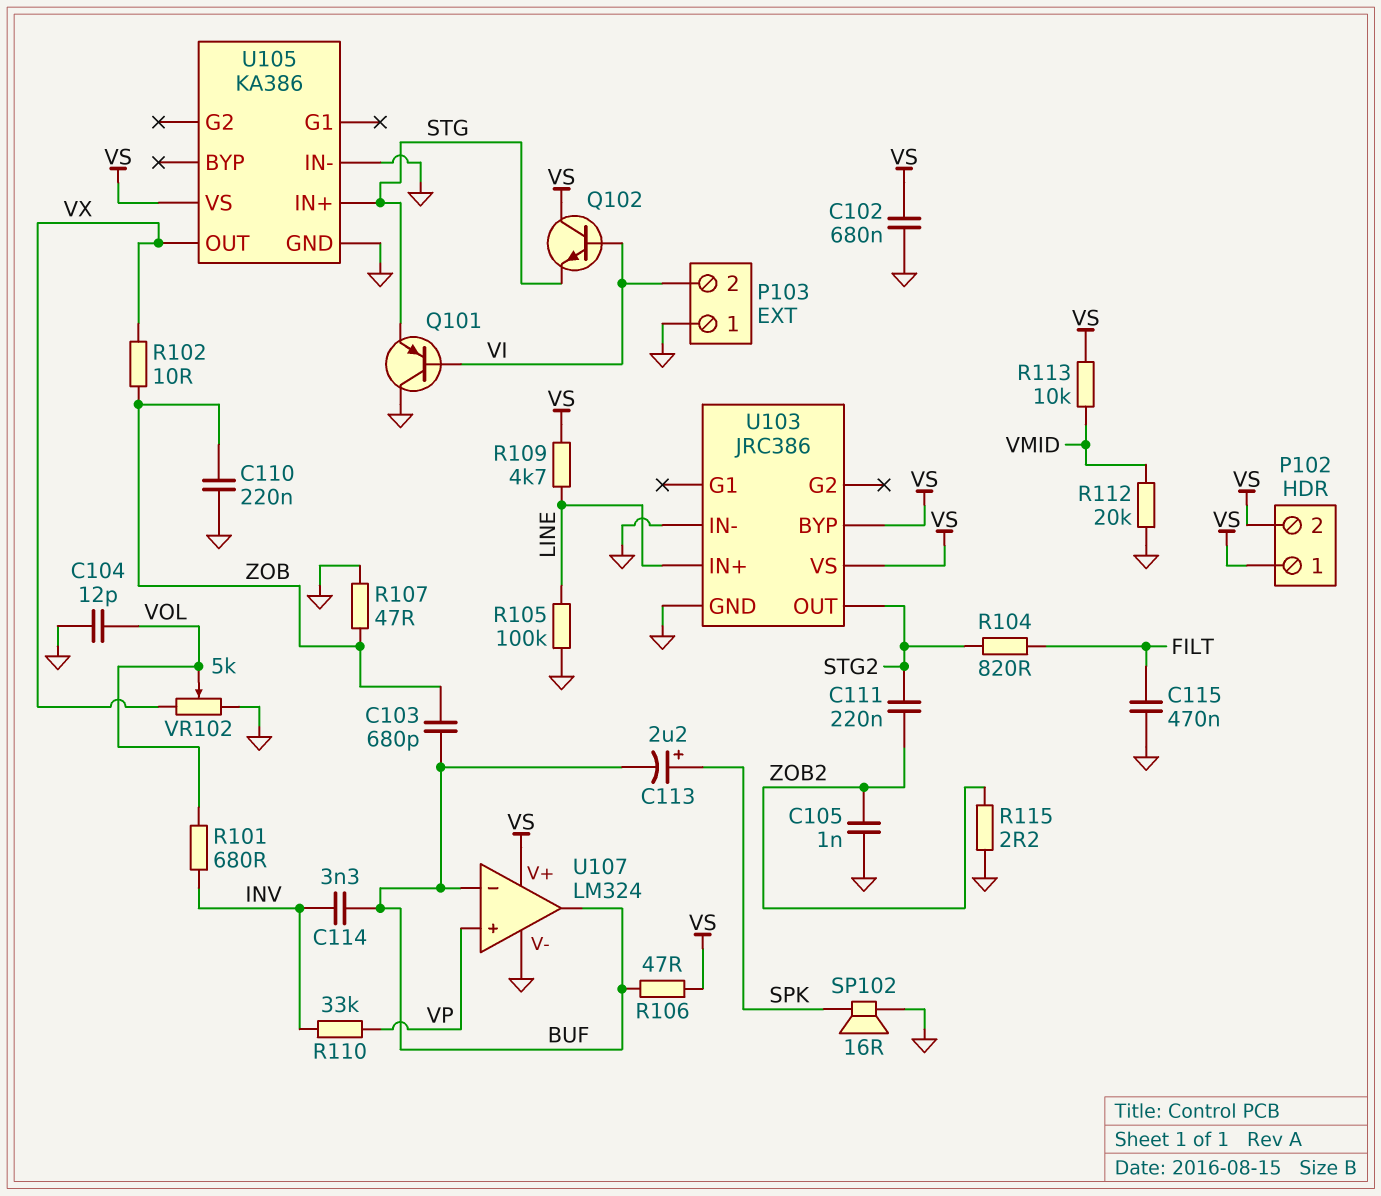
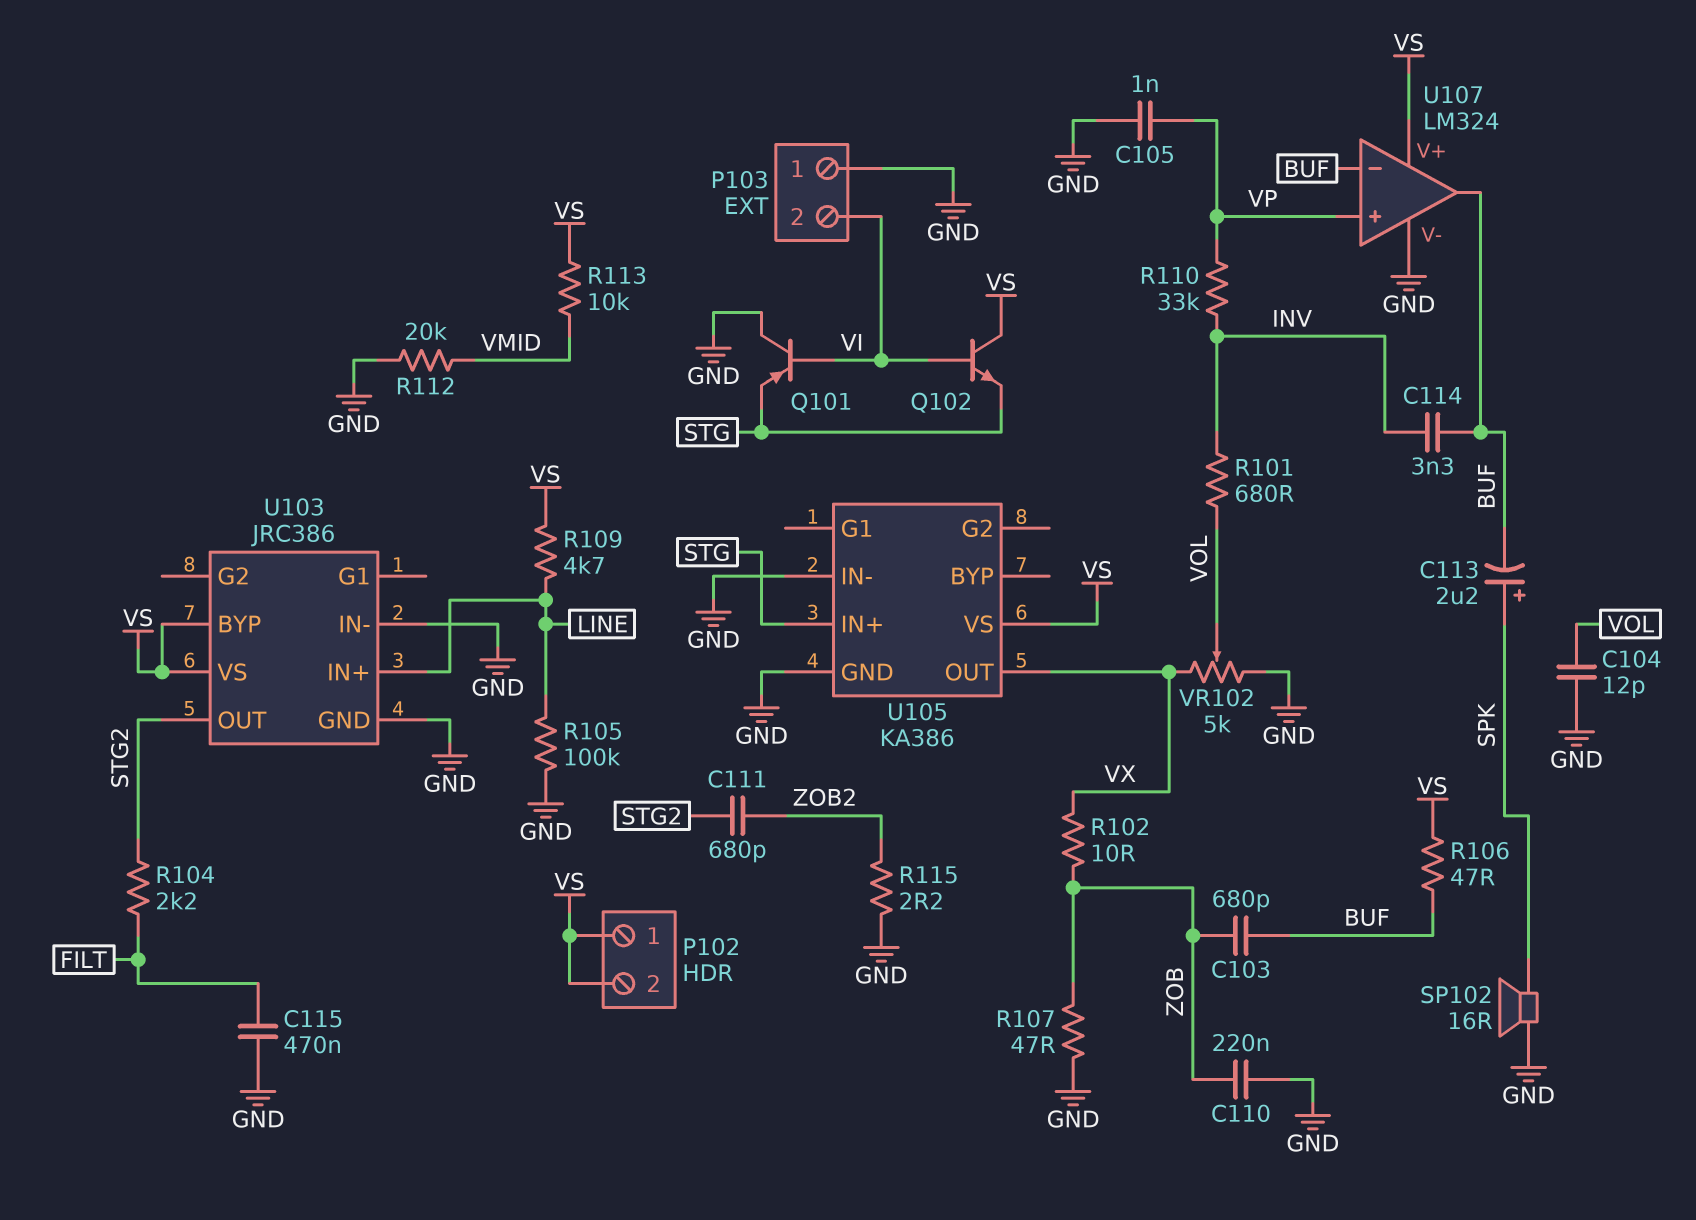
C102: 680nF (GND, VS) -> none
C105: 1nF (GND, ZOB2) -> 1nF (GND, VP)
C111: 220nF (STG2, ZOB2) -> 680pF (STG2, ZOB2)
R104: 820 (FILT, STG2) -> 2.2k (FILT, STG2)

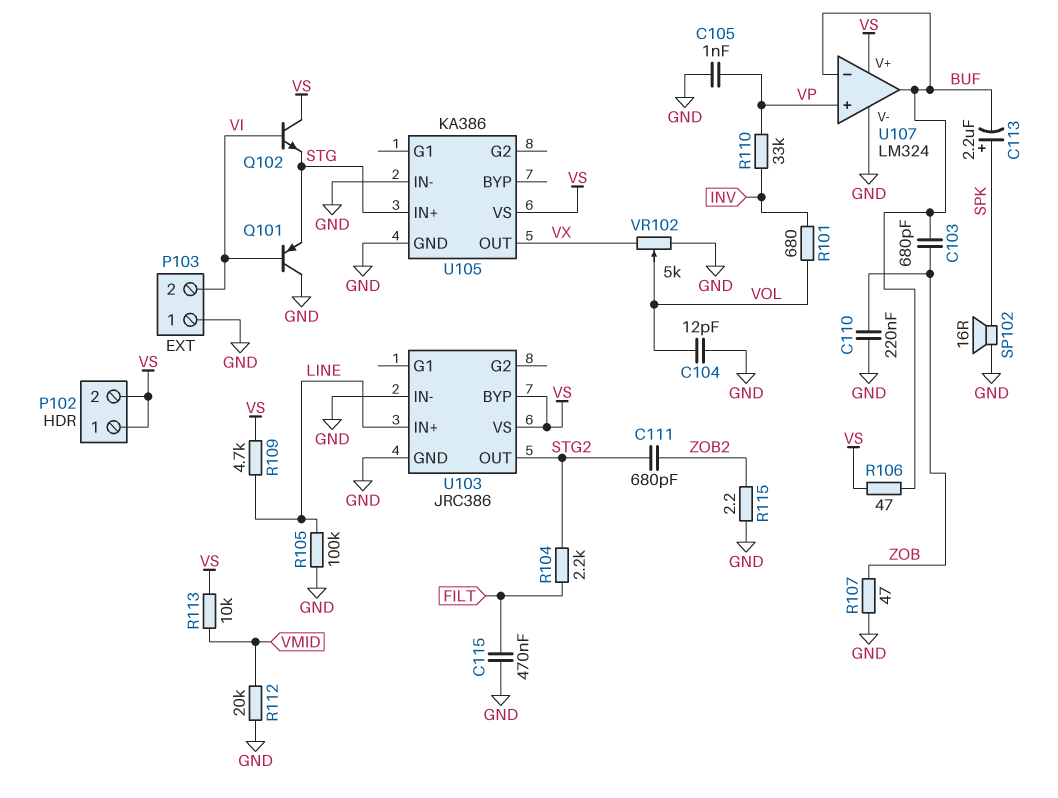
C114: 3.3nF (BUF, INV) -> none
R102: 10 (VX, ZOB) -> none

